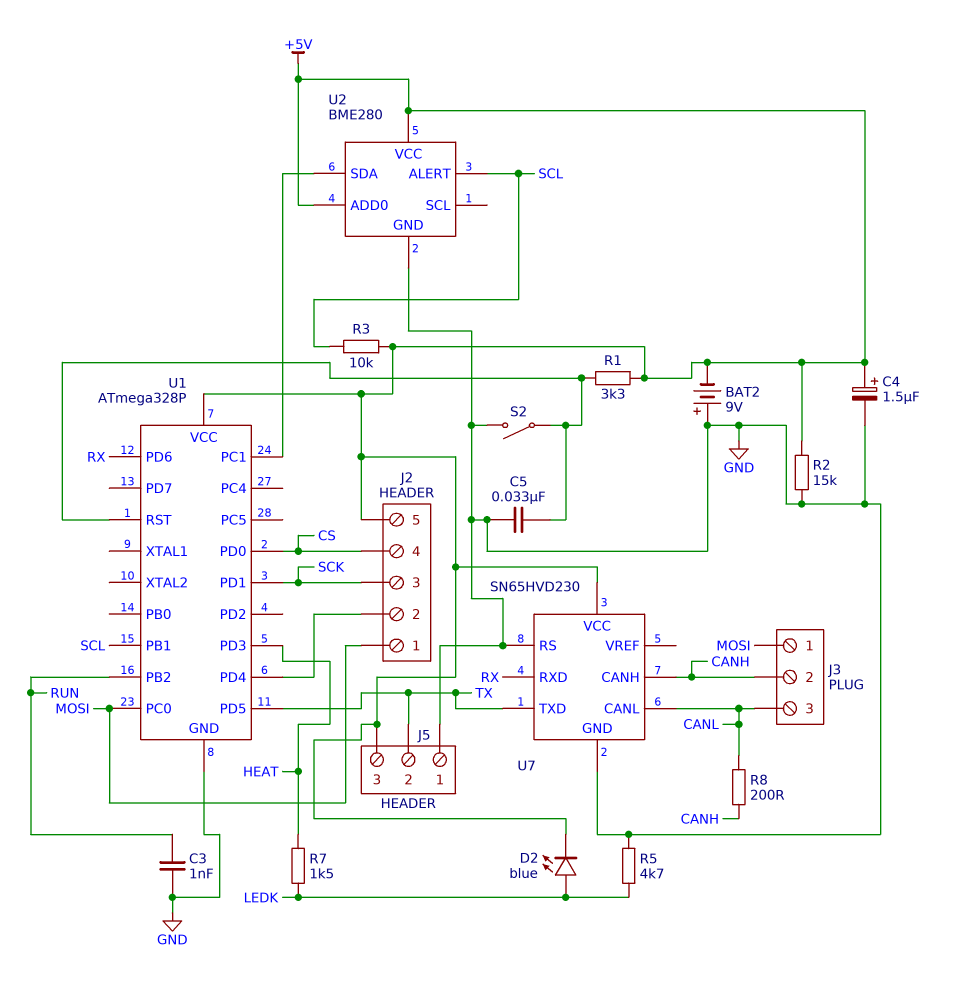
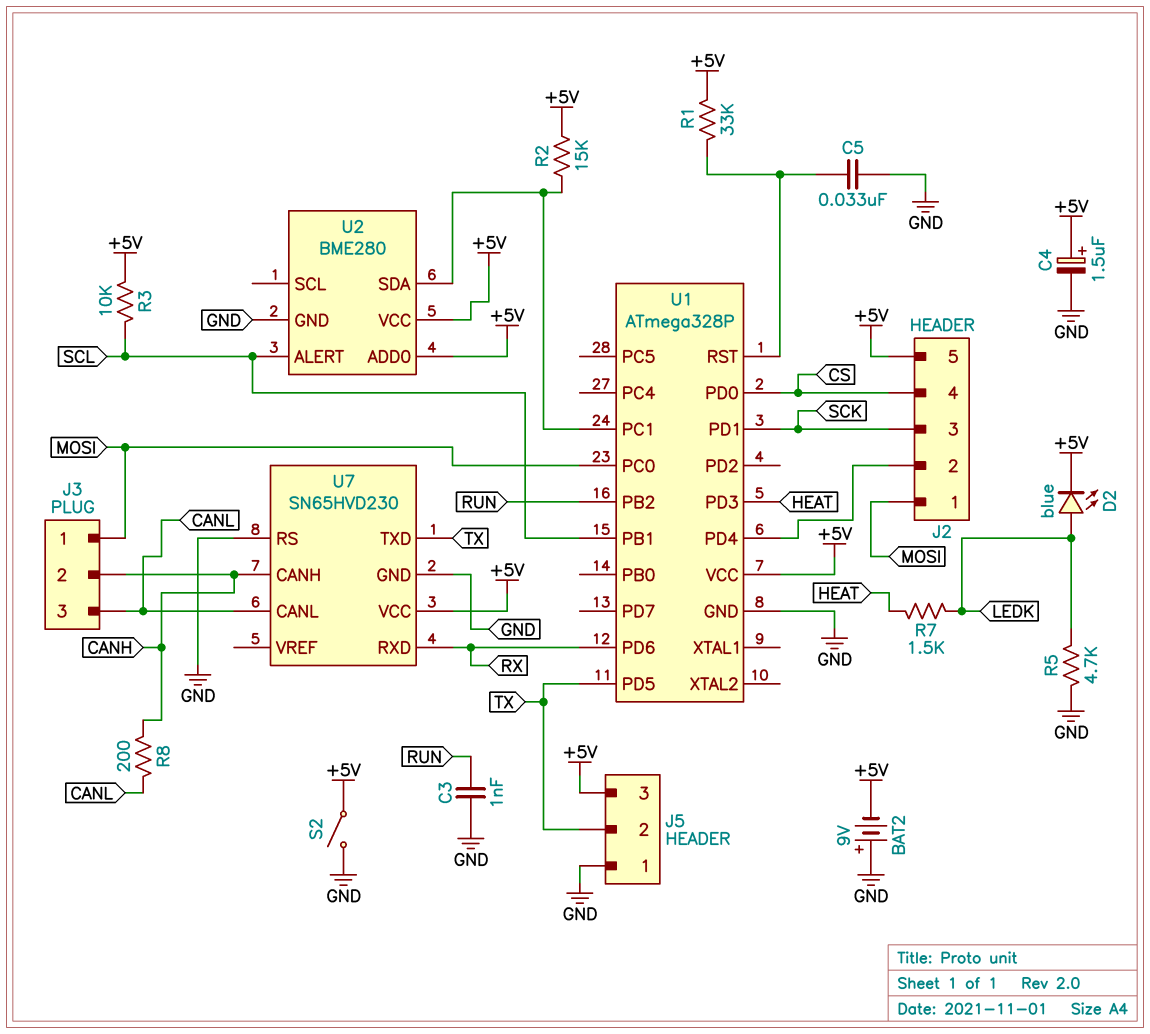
R1: 3.3k (+5V, U1/RST) -> 33k (+5V, U1/RST)
R2: 15k (+5V, GND) -> 15k (+5V, U1/PC1)
S2: switch (GND, U1/RST) -> switch (+5V, GND)

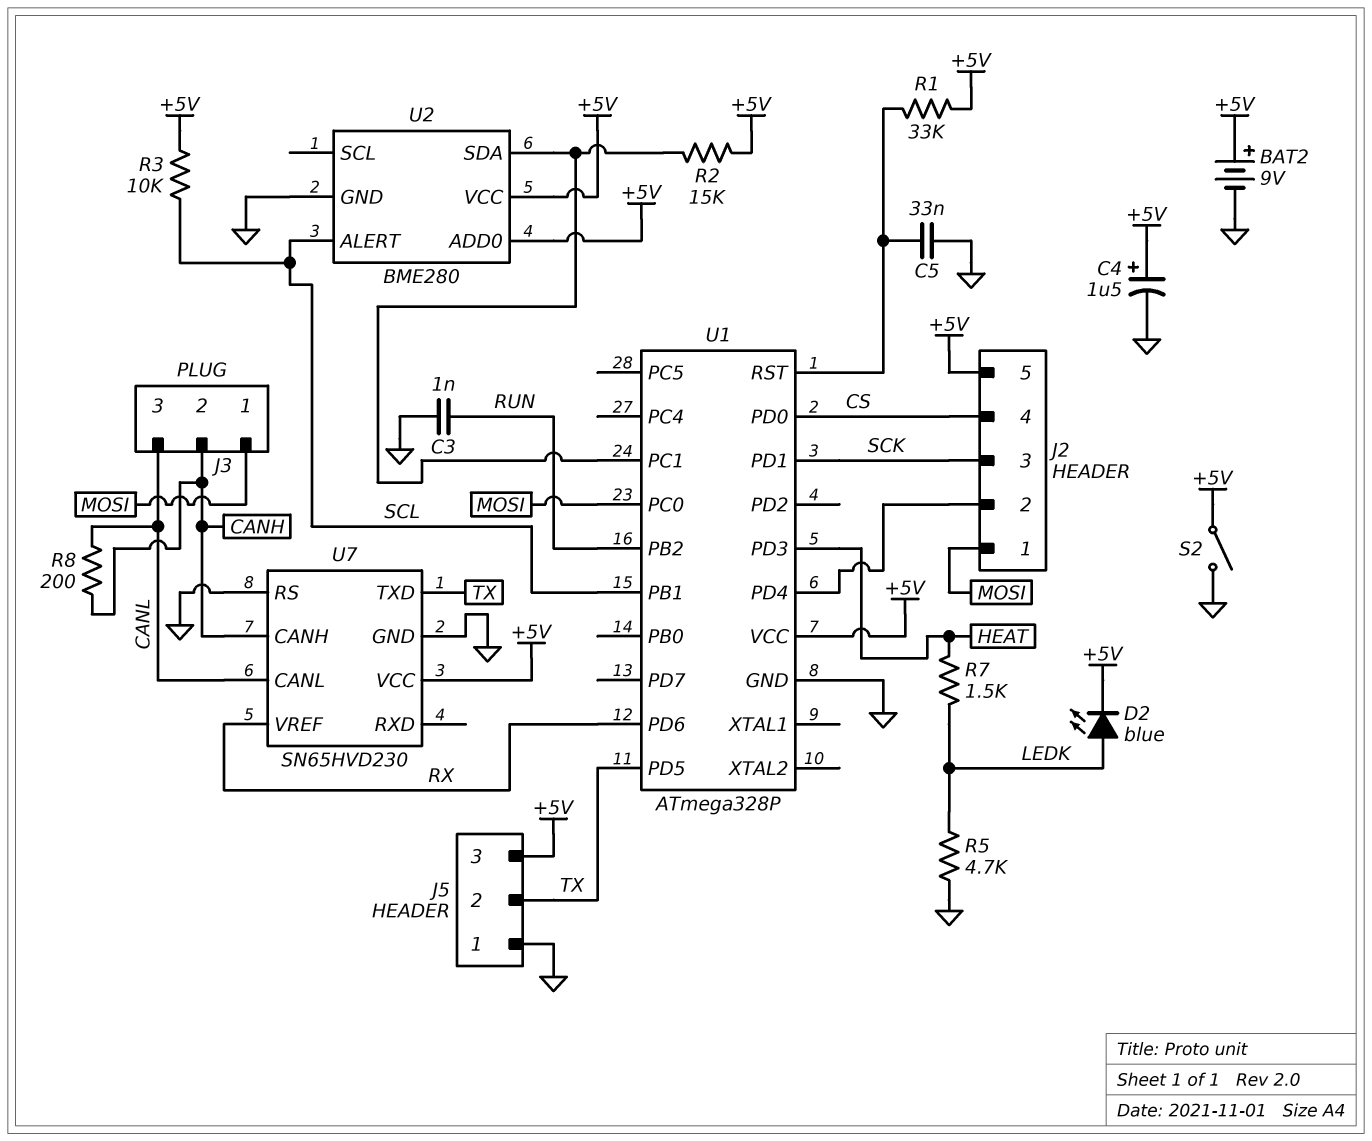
BAT2: 9V (plus GND, minus +5V) -> 9V (plus +5V, minus GND)
U7 pin RXD: RX -> none
U7 pin VREF: none -> RX

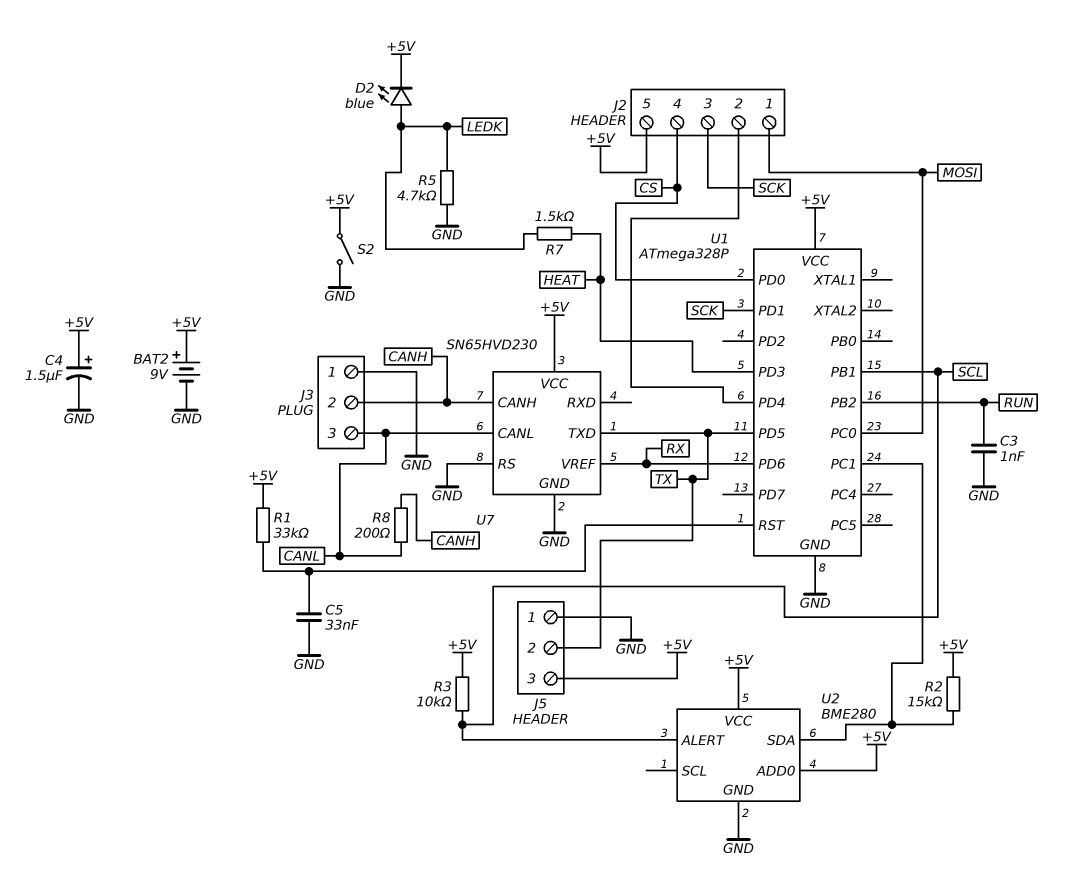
J3 pin 1: MOSI -> GND

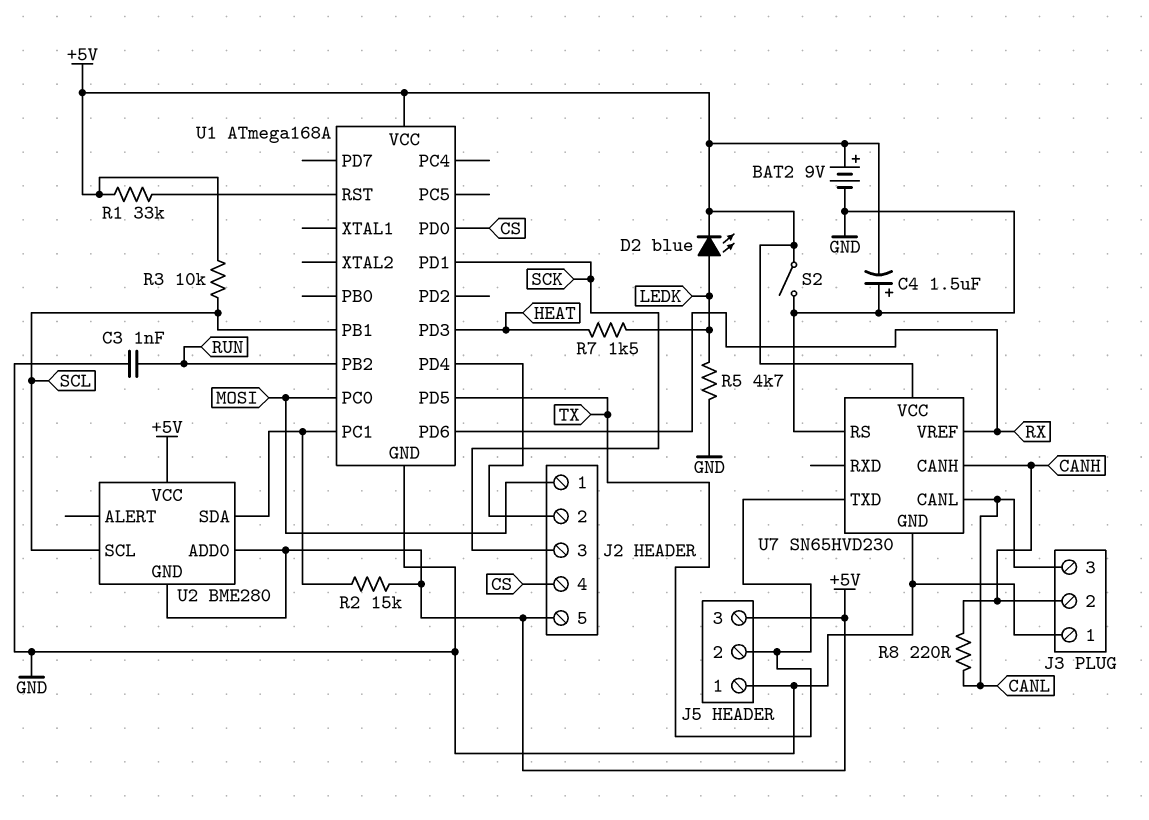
C4: 1.5uF (plus +5V, minus GND) -> 1.5uF (plus GND, minus +5V)
C5: 33nF (GND, U1/RST) -> none
R8: 200 (CANH, CANL) -> 220 (CANH, CANL)
U1: ATmega328P -> ATmega168A
U2 pin ALERT: SCL -> none
U2 pin GND: GND -> +5V
U2 pin SCL: none -> SCL

